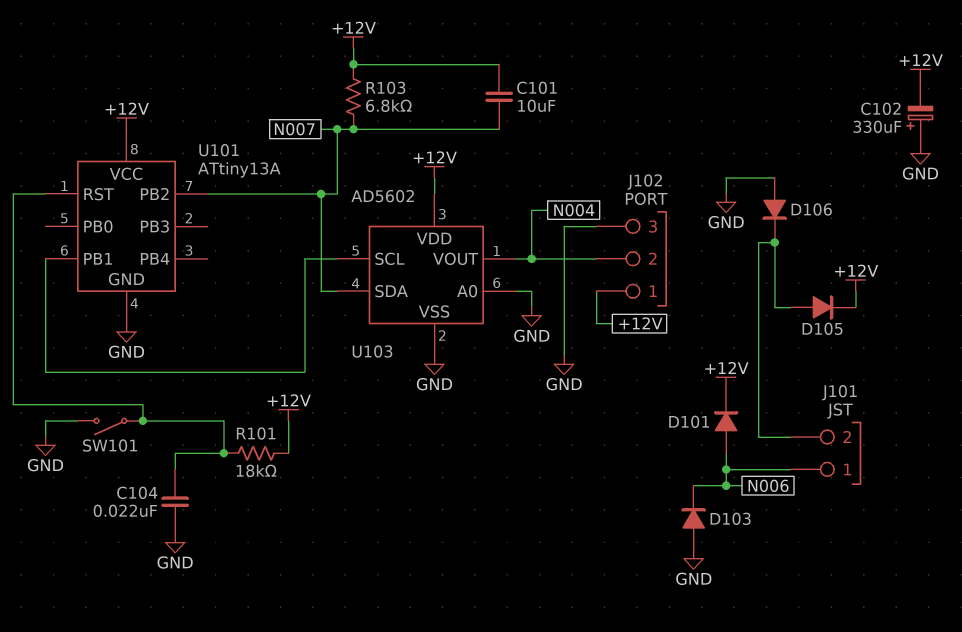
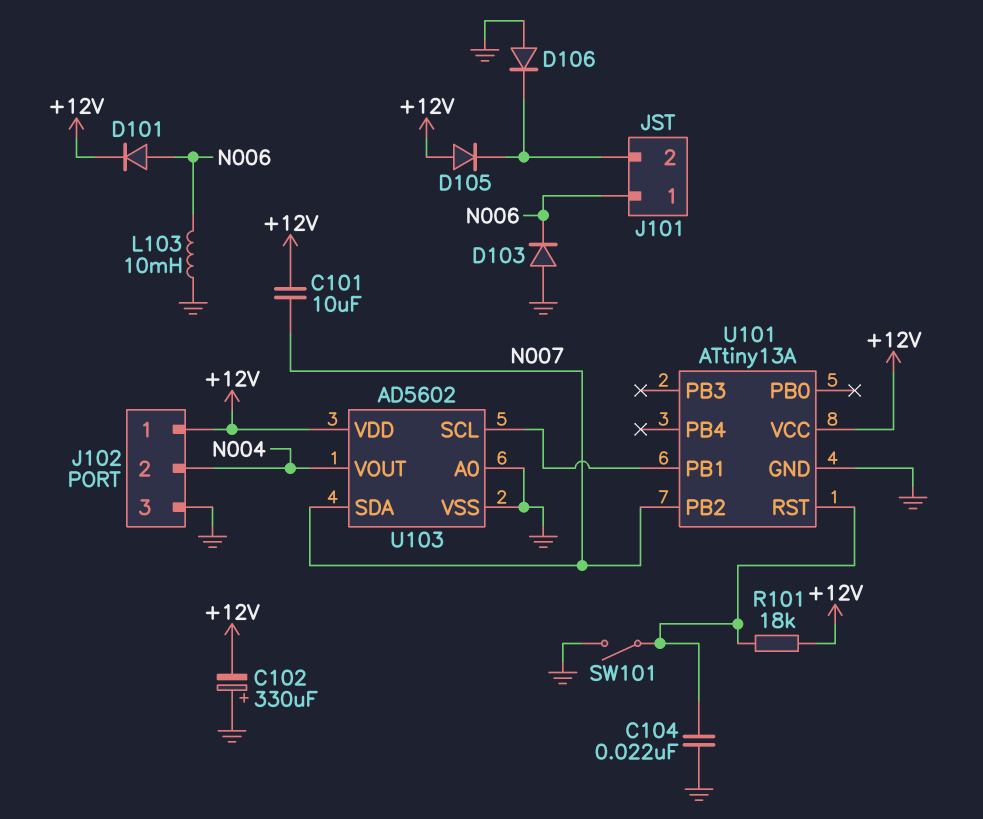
D105: diode (A J101/2, K +12V) -> diode (A +12V, K J101/2)
L103: none -> 10mH (GND, N006)
R103: 6.8k (+12V, N007) -> none

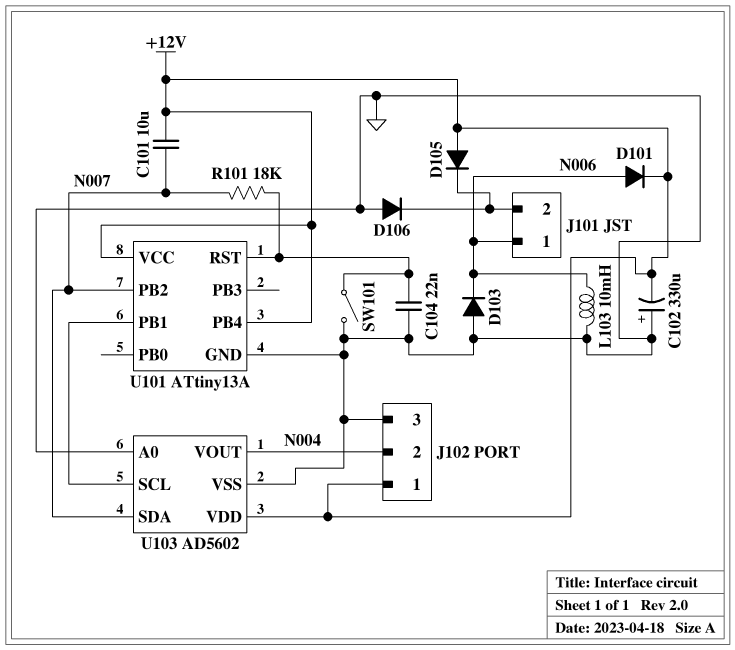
R101: 18k (+12V, U101/RST) -> 18k (N007, U101/RST)
U101 pin PB4: none -> +12V

